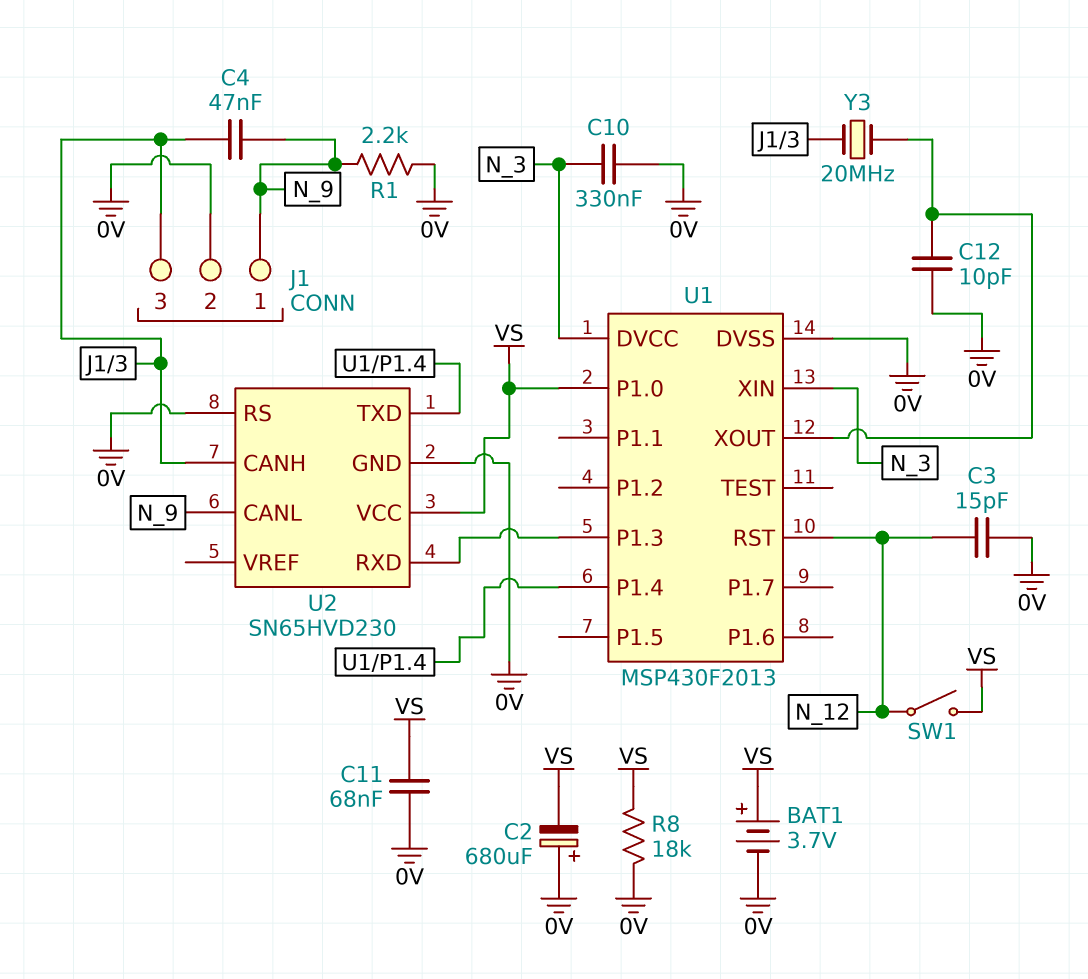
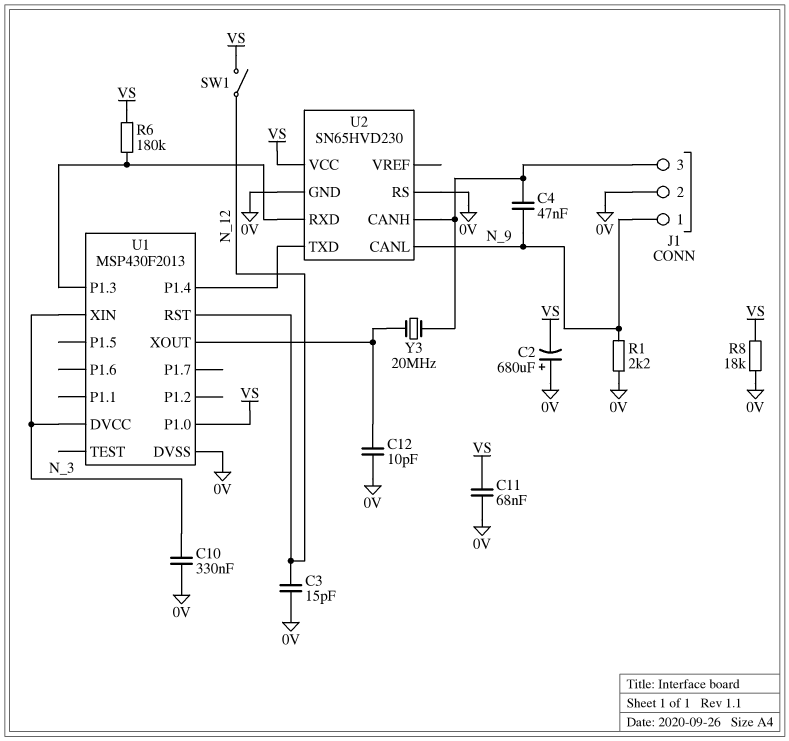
BAT1: 3.7V (plus VS, minus 0V) -> none
R6: none -> 180k (U1/P1.3, VS)

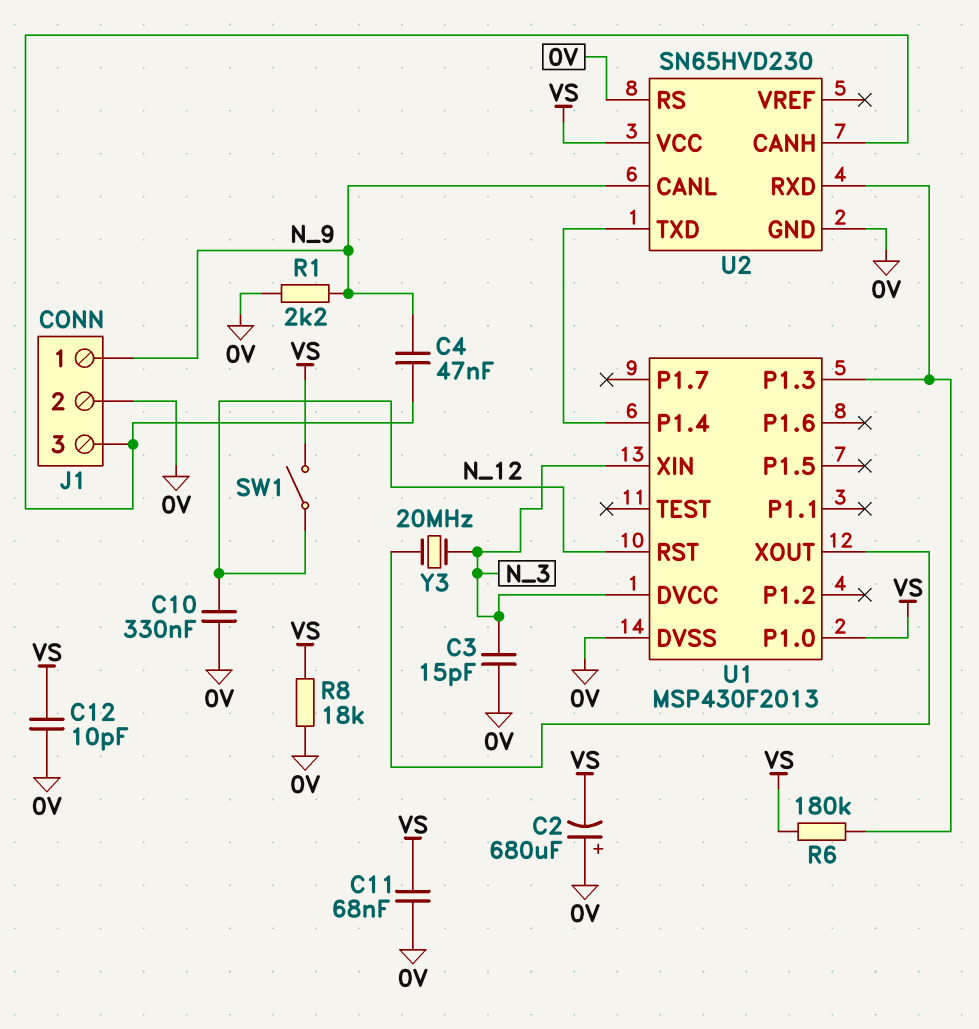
C3: 15pF (0V, N_12) -> 15pF (0V, N_3)
C10: 330nF (0V, N_3) -> 330nF (0V, N_12)
C12: 10pF (0V, U1/XOUT) -> 10pF (0V, VS)
Y3: 20MHz (J1/3, U1/XOUT) -> 20MHz (N_3, U1/XOUT)

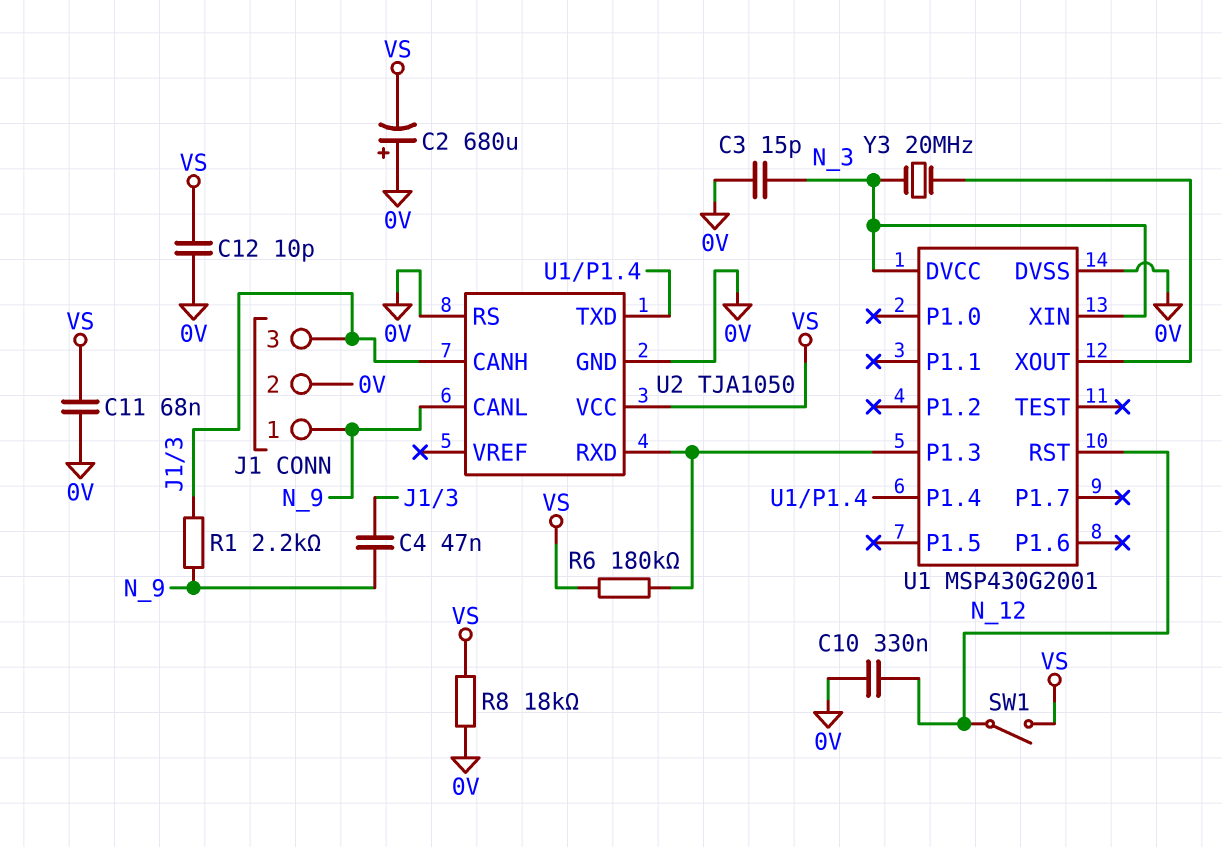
R1: 2.2k (0V, N_9) -> 2.2k (J1/3, N_9)
U1: MSP430F2013 -> MSP430G2001
U1 pin P1.0: VS -> none
U2: SN65HVD230 -> TJA1050

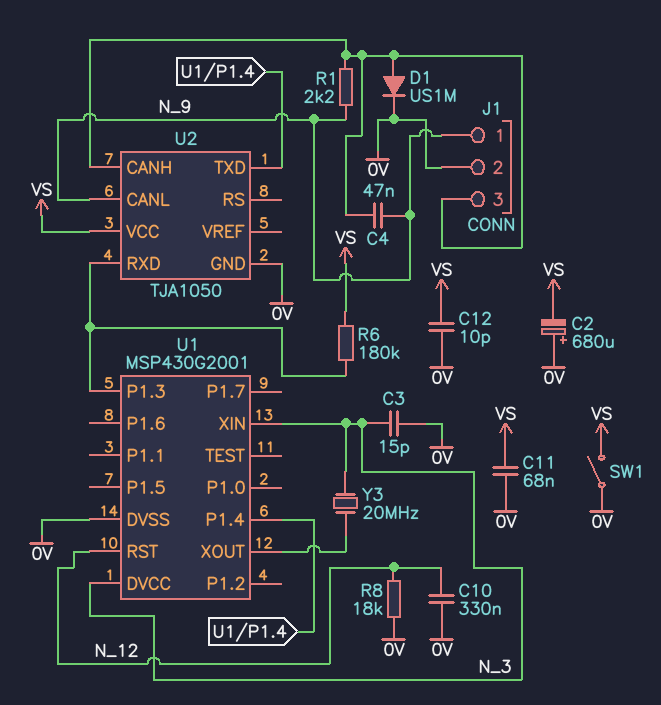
D1: none -> diode US1M (A J1/3, K 0V)
R8: 18k (0V, VS) -> 18k (0V, N_12)
SW1: switch (N_12, VS) -> switch (0V, VS)
U2 pin RS: 0V -> none

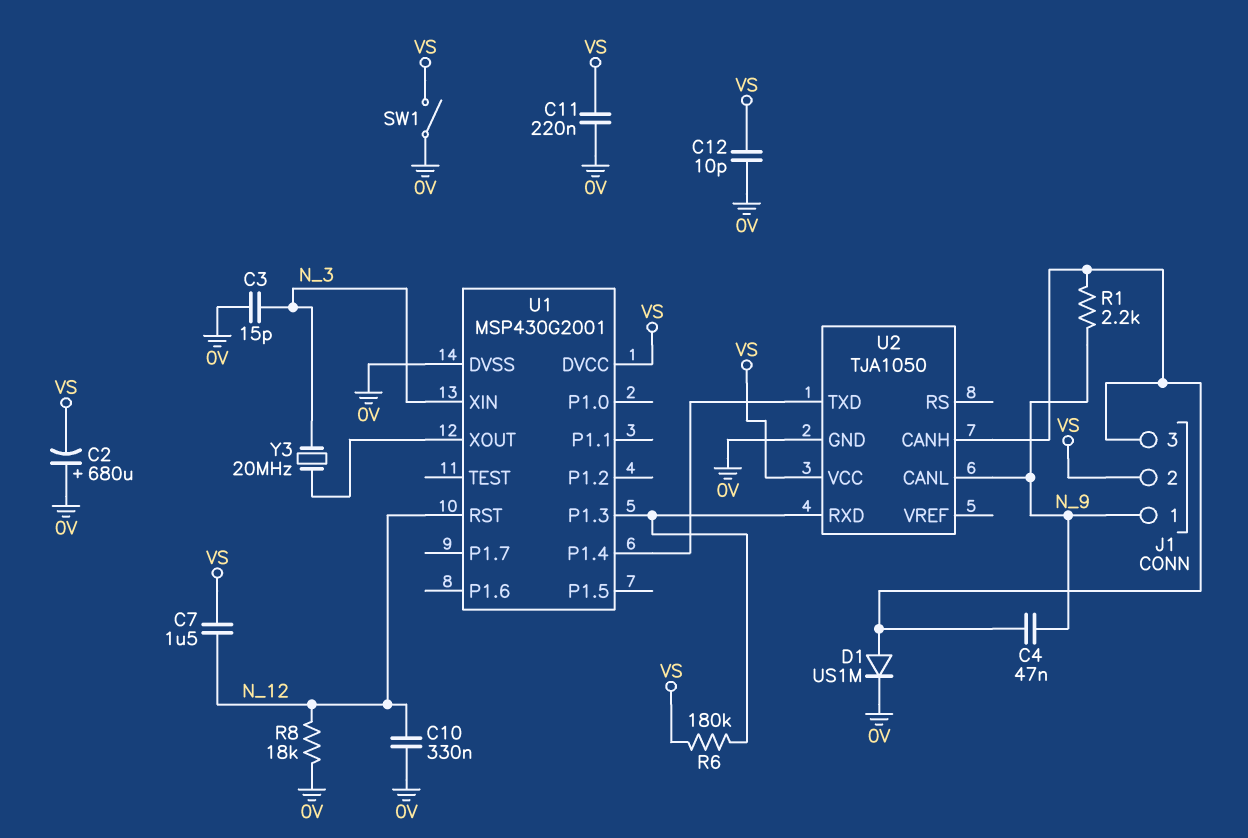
C7: none -> 1.5uF (N_12, VS)
C11: 68nF (0V, VS) -> 220nF (0V, VS)
J1 pin 2: 0V -> VS
U1 pin DVCC: N_3 -> VS

